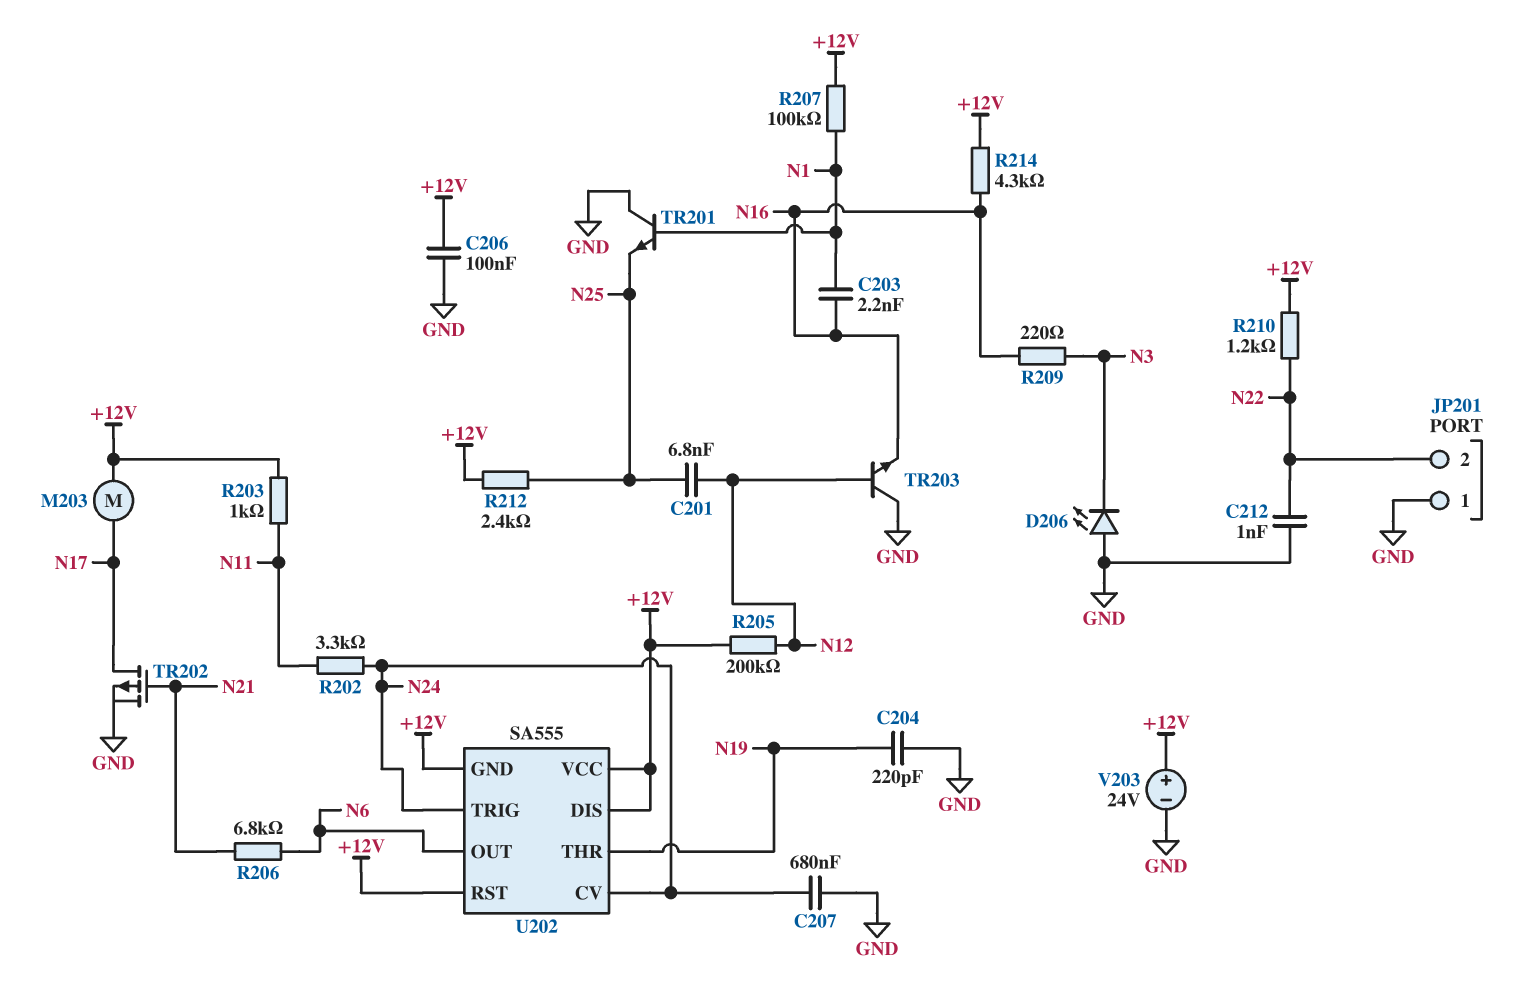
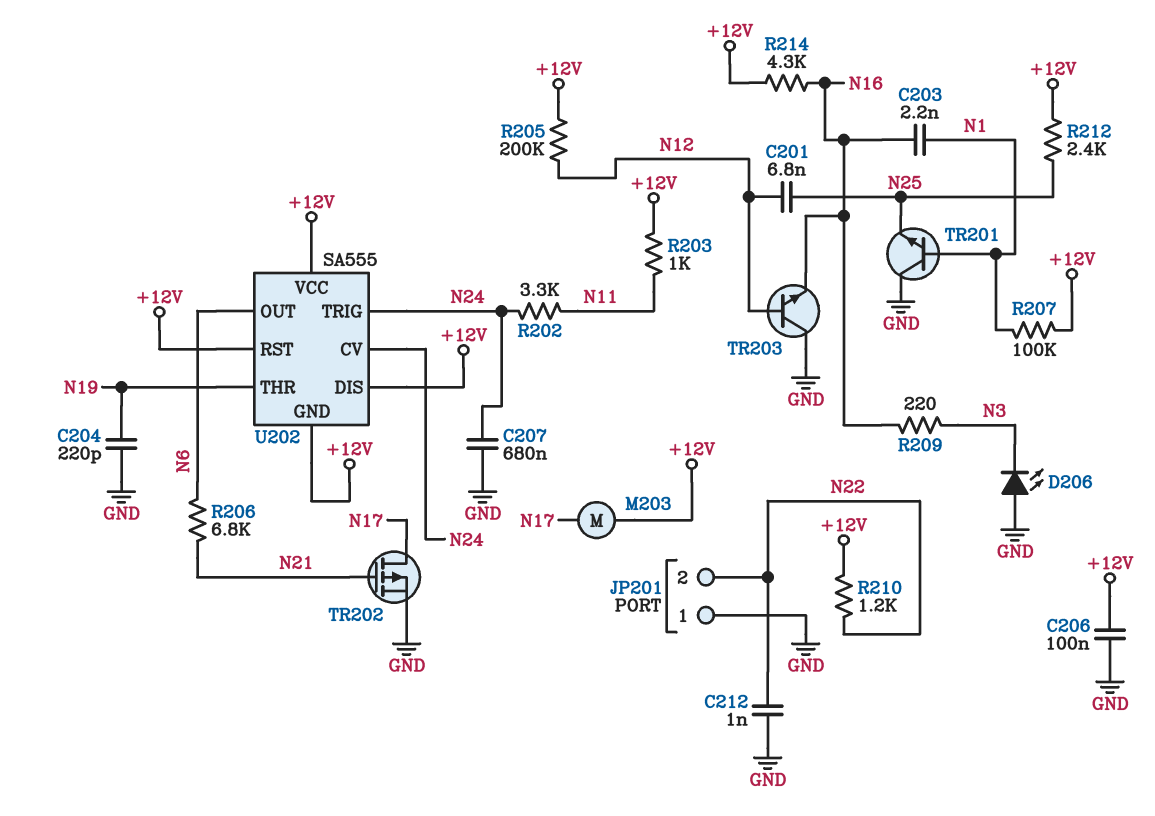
V203: 24V (plus +12V, minus GND) -> none

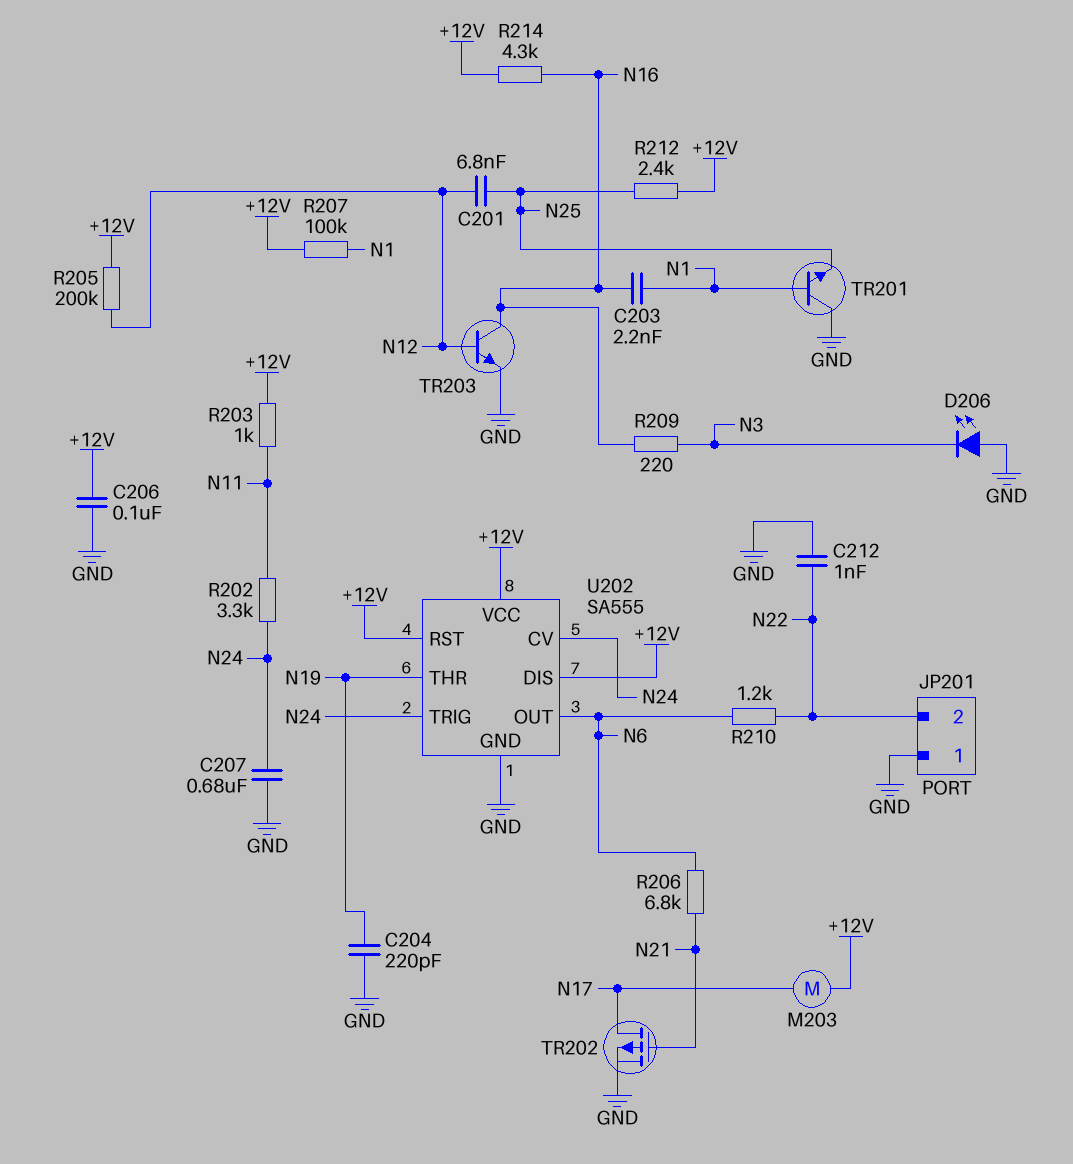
R210: 1.2k (+12V, N22) -> 1.2k (N6, N22)
TR203: NPN (B N12, C GND, E N16) -> NPN (B N12, C N16, E GND)
U202 pin GND: +12V -> GND

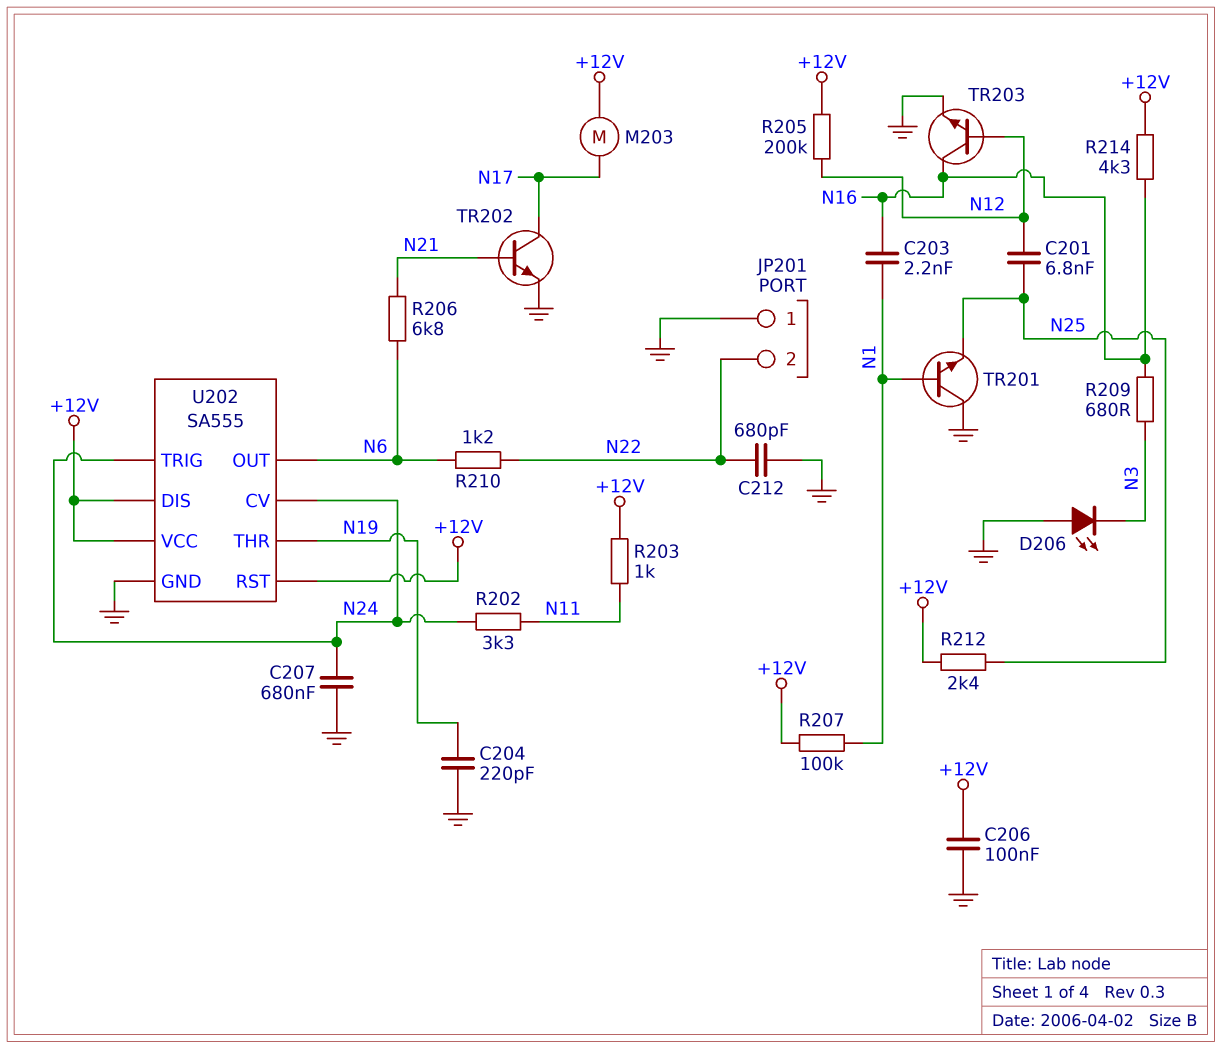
C212: 1nF (GND, N22) -> 680pF (GND, N22)
R209: 220 (N3, N16) -> 680 (N3, N16)
TR202: PMOS (G N21, D N17, S GND) -> NPN (B N21, C N17, E GND)

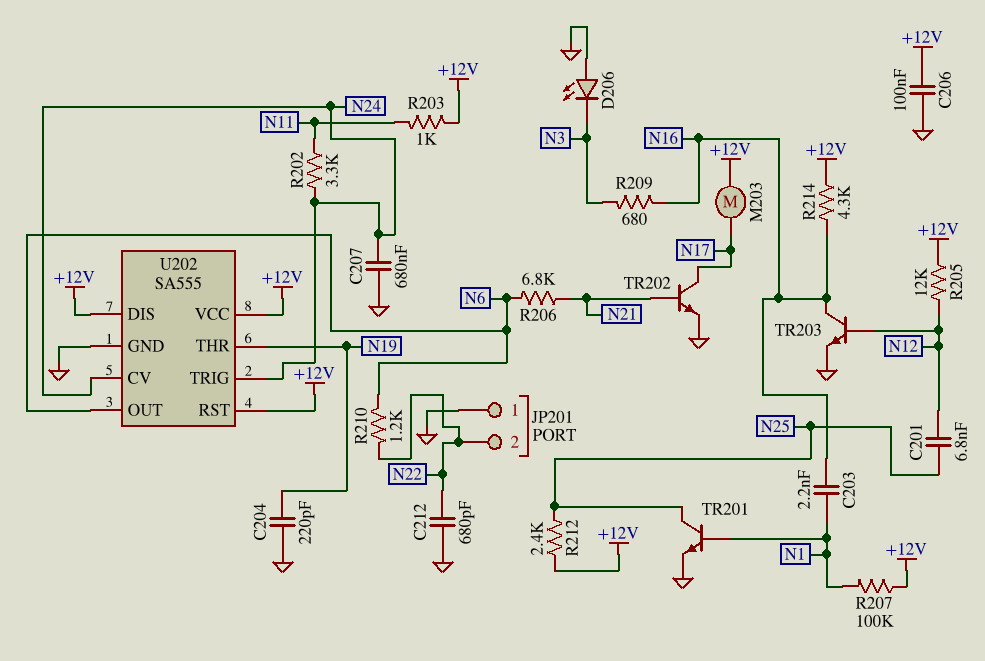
R205: 200k (+12V, N12) -> 12k (+12V, N12)
TR201: NPN (B N1, C GND, E N25) -> NPN (B N1, C N25, E GND)

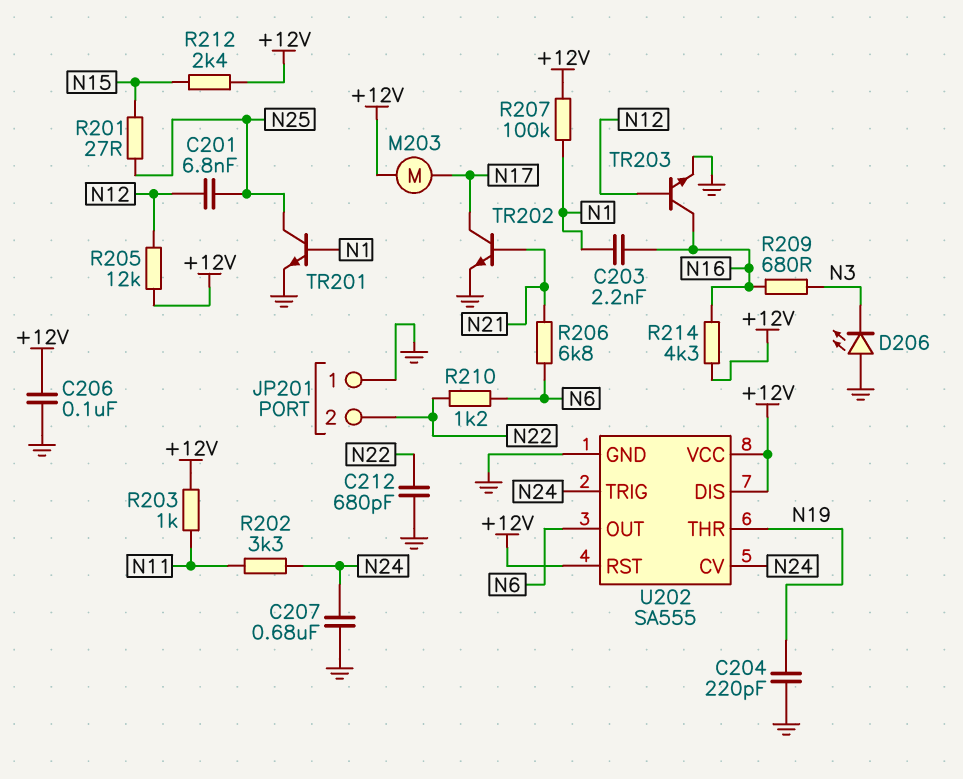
R201: none -> 27 (N15, N25)
R212: 2.4k (+12V, N25) -> 2.4k (+12V, N15)

